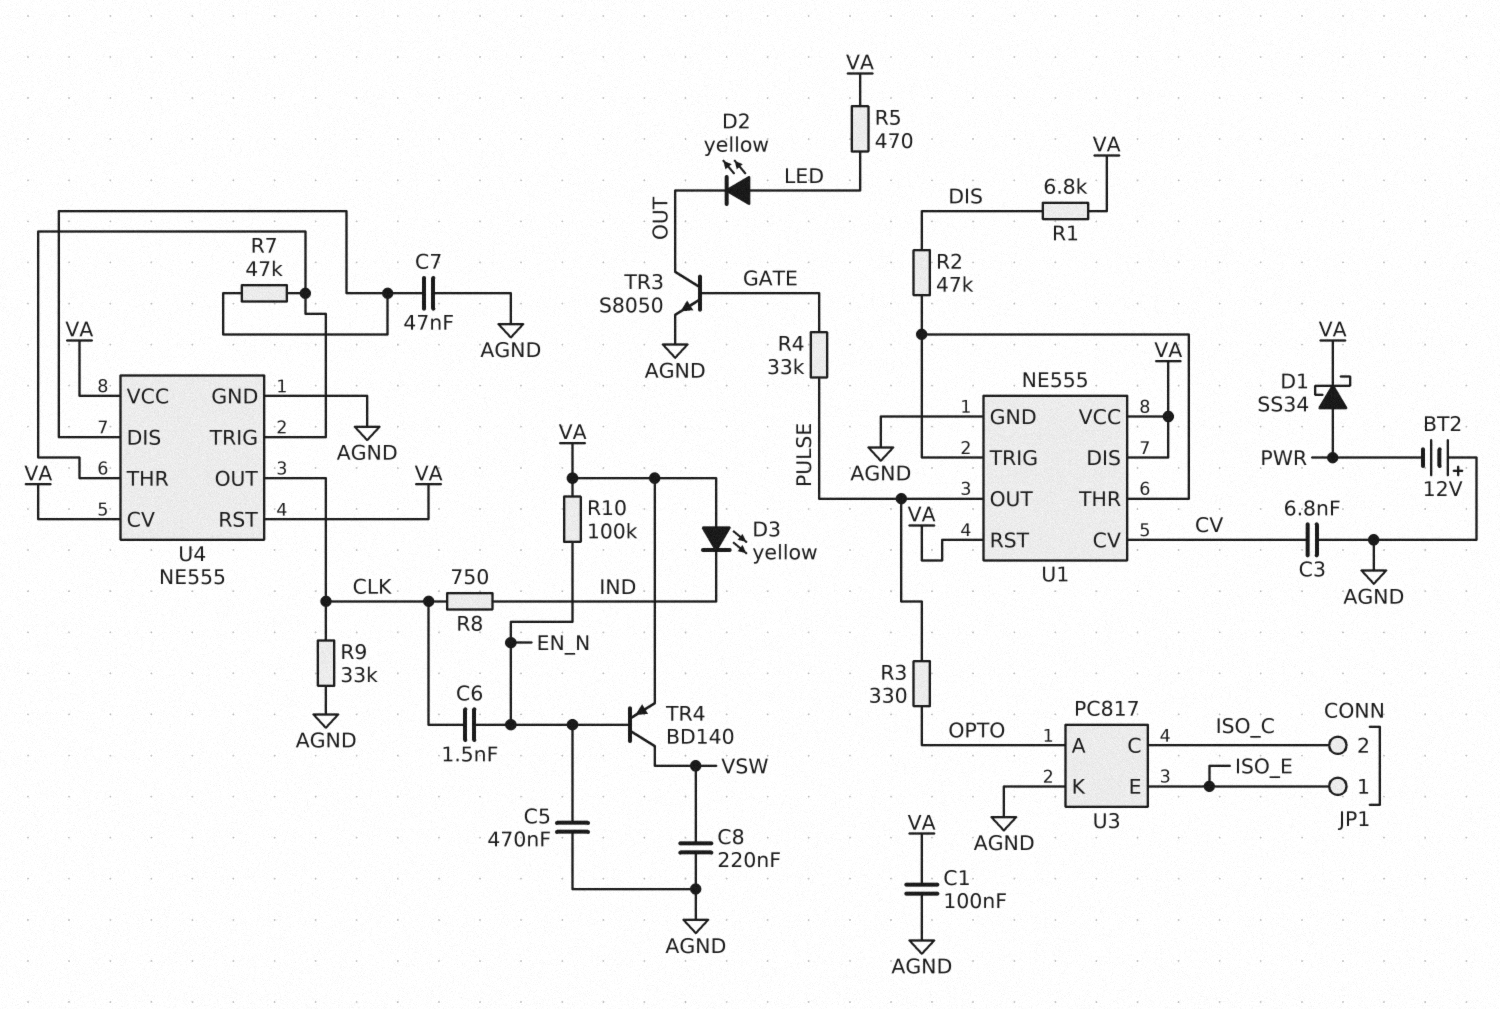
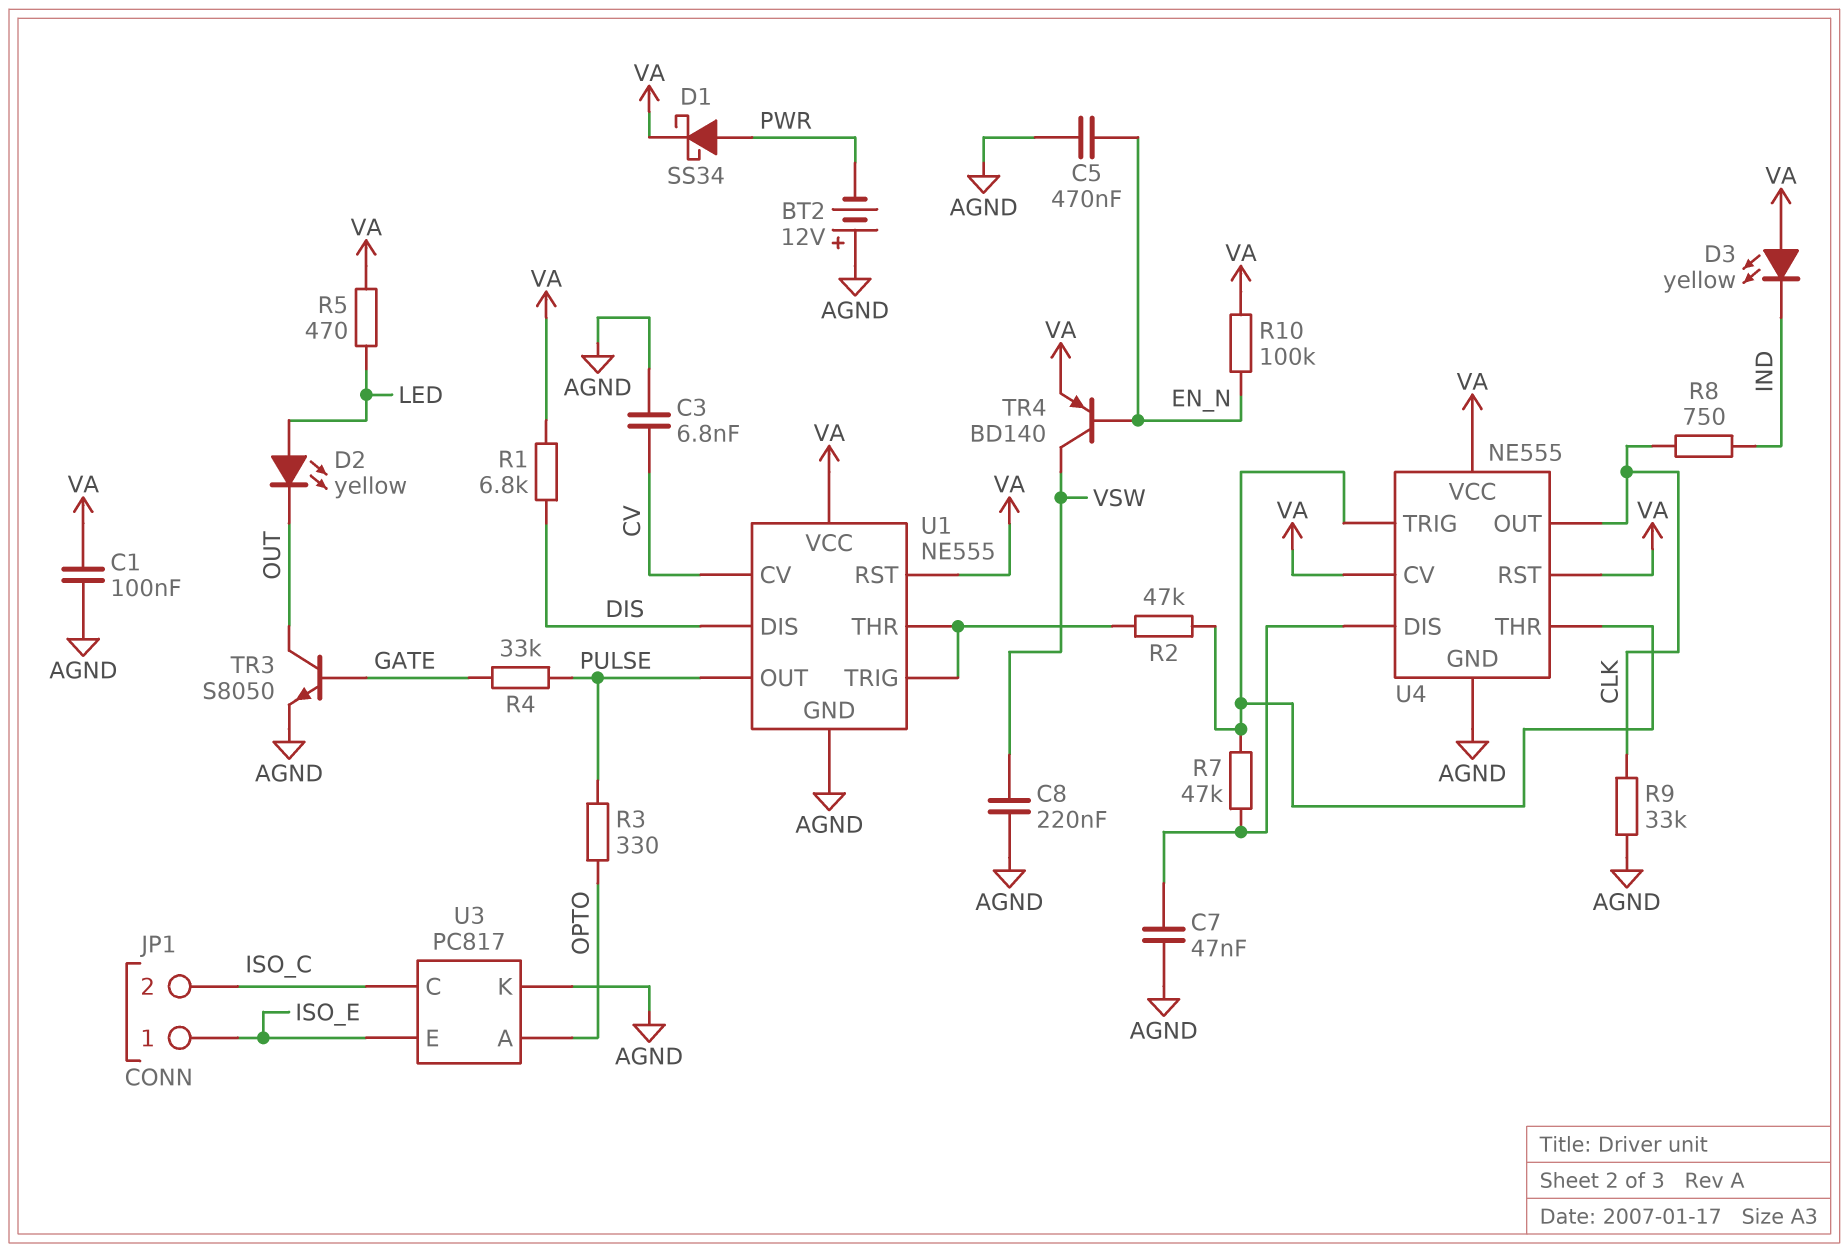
C6: 1.5nF (CLK, EN_N) -> none
R2: 47k (DIS, U1/THR) -> 47k (U1/THR, U4/THR)
U1 pin DIS: VA -> DIS

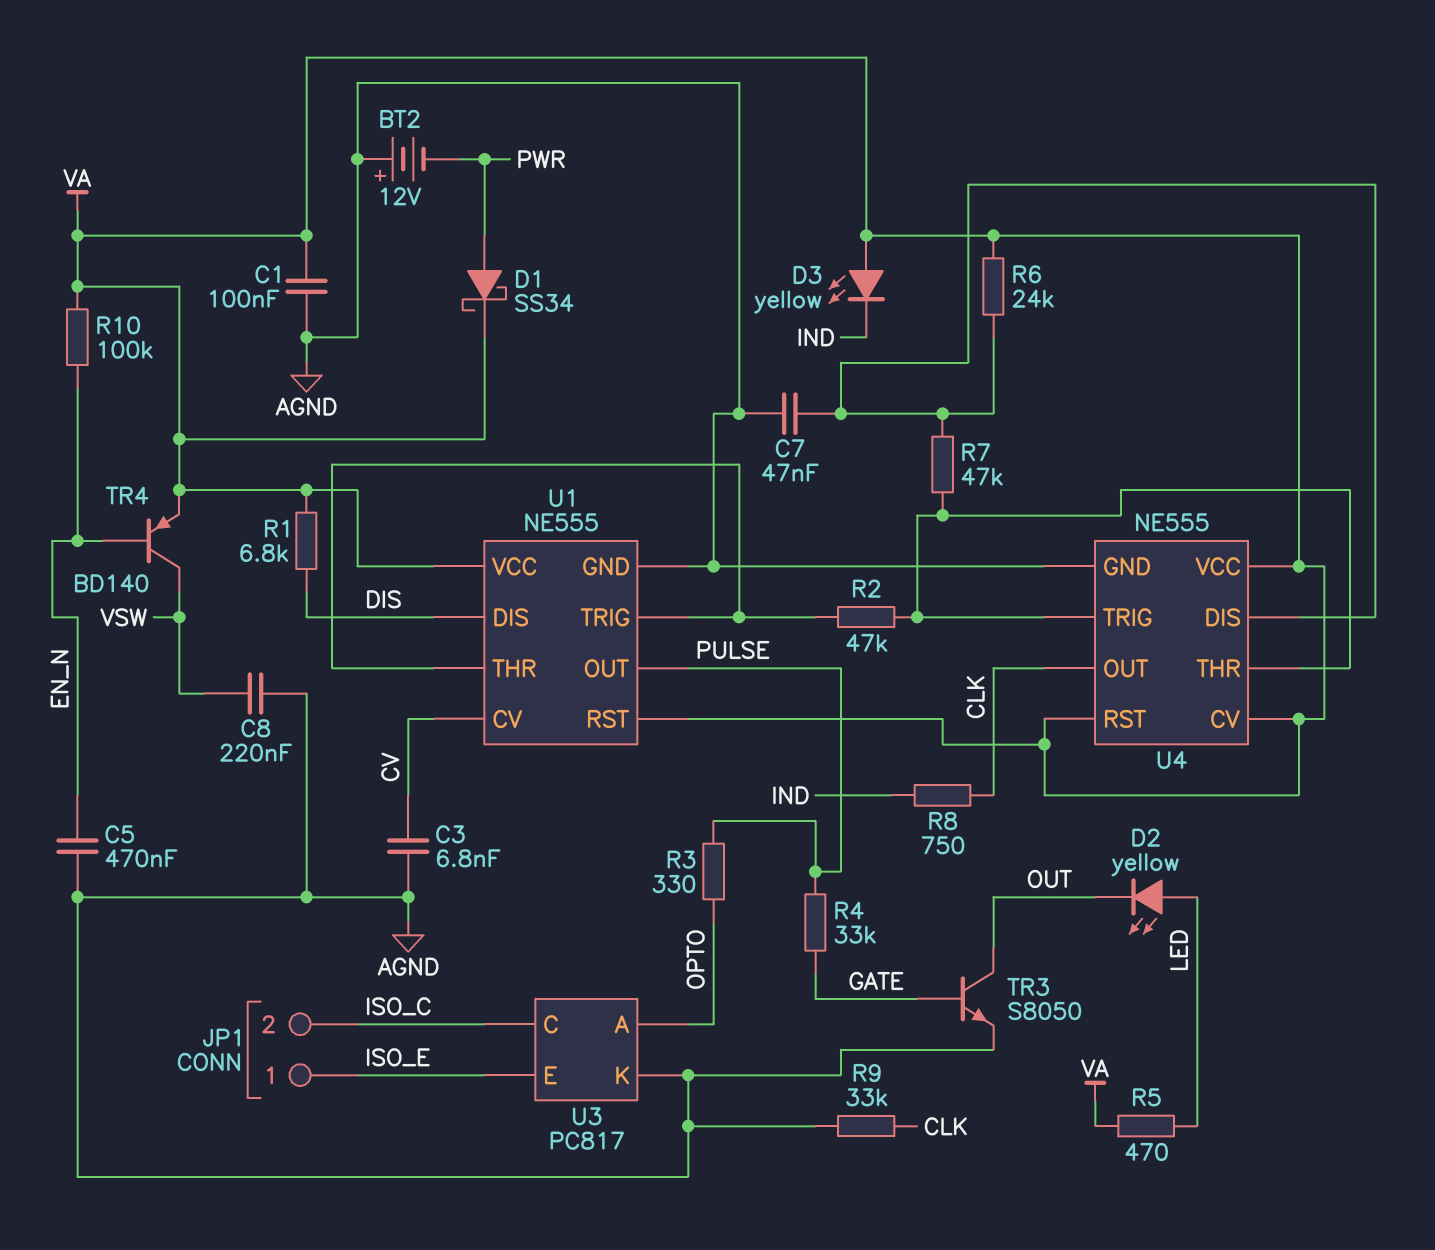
R6: none -> 24k (U4/DIS, VA)

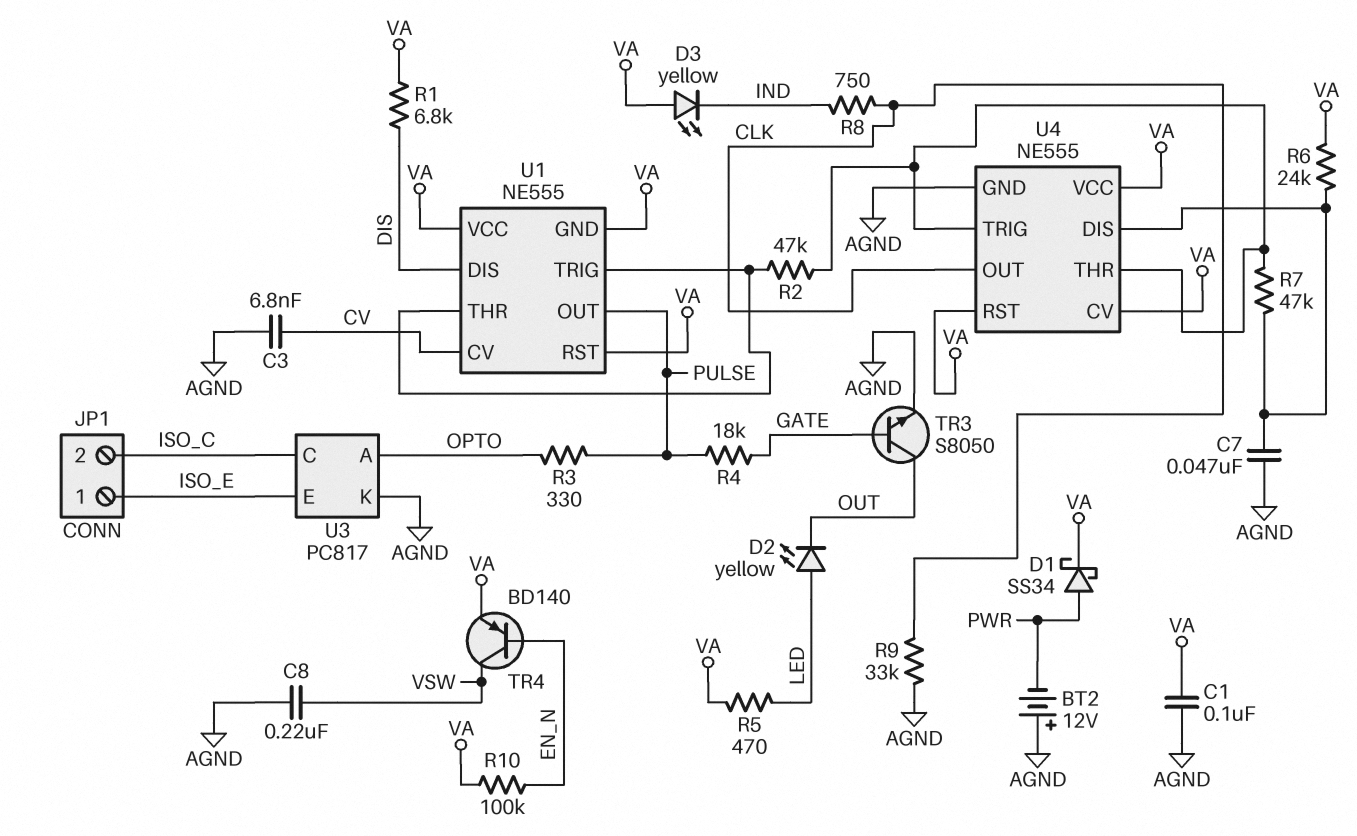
C5: 470nF (AGND, EN_N) -> none
R4: 33k (GATE, PULSE) -> 18k (GATE, PULSE)
U1 pin GND: AGND -> VA

